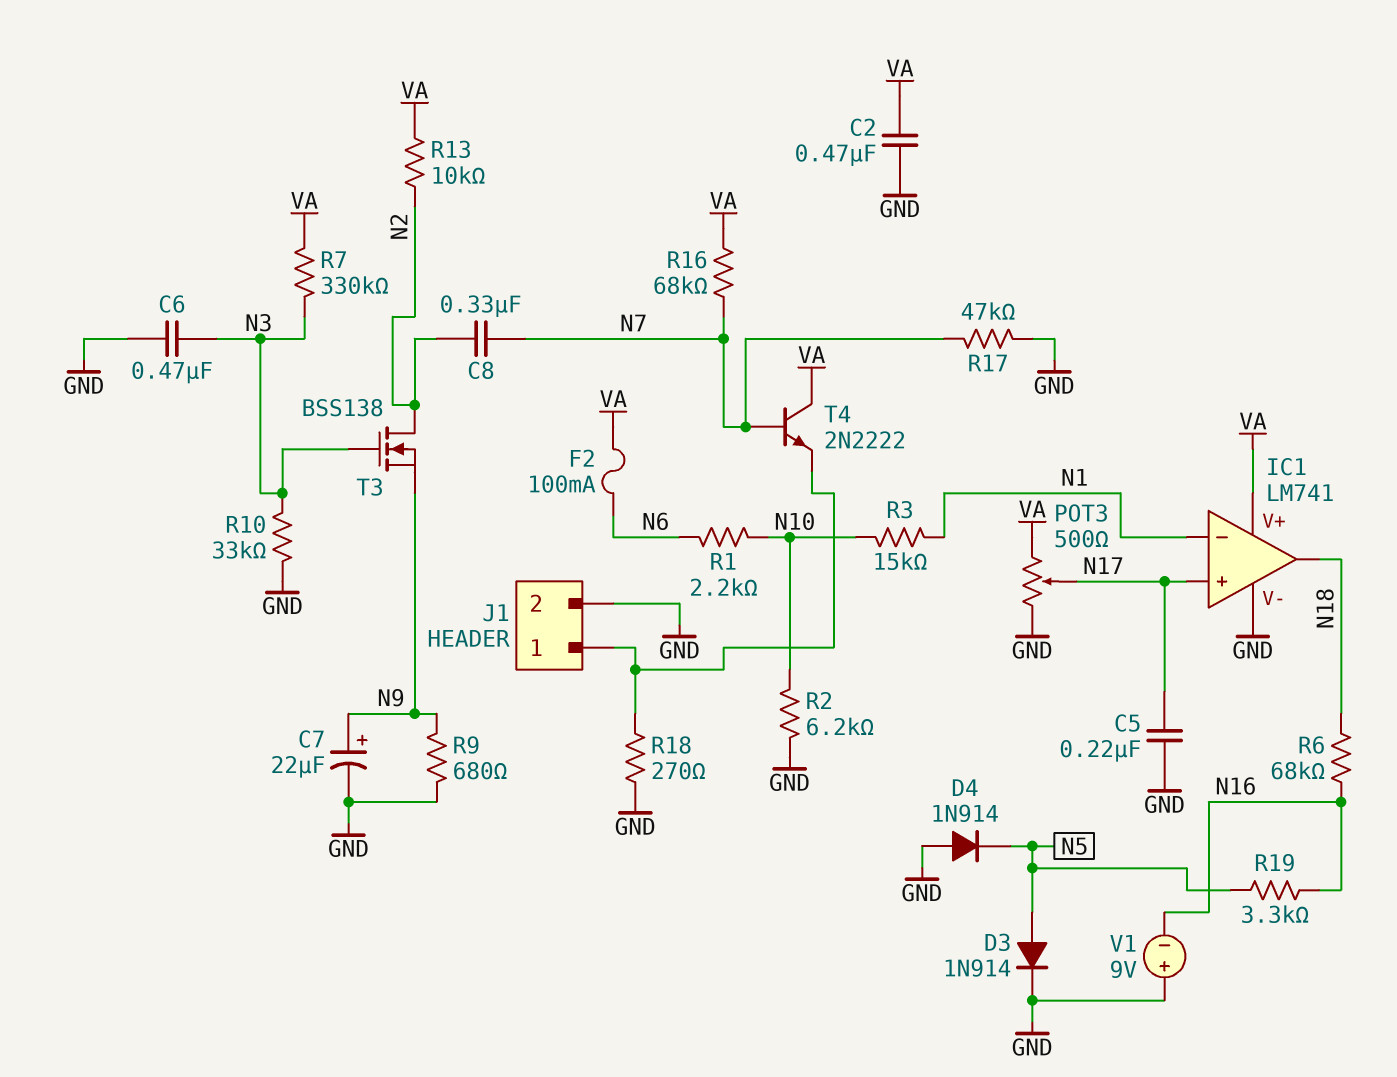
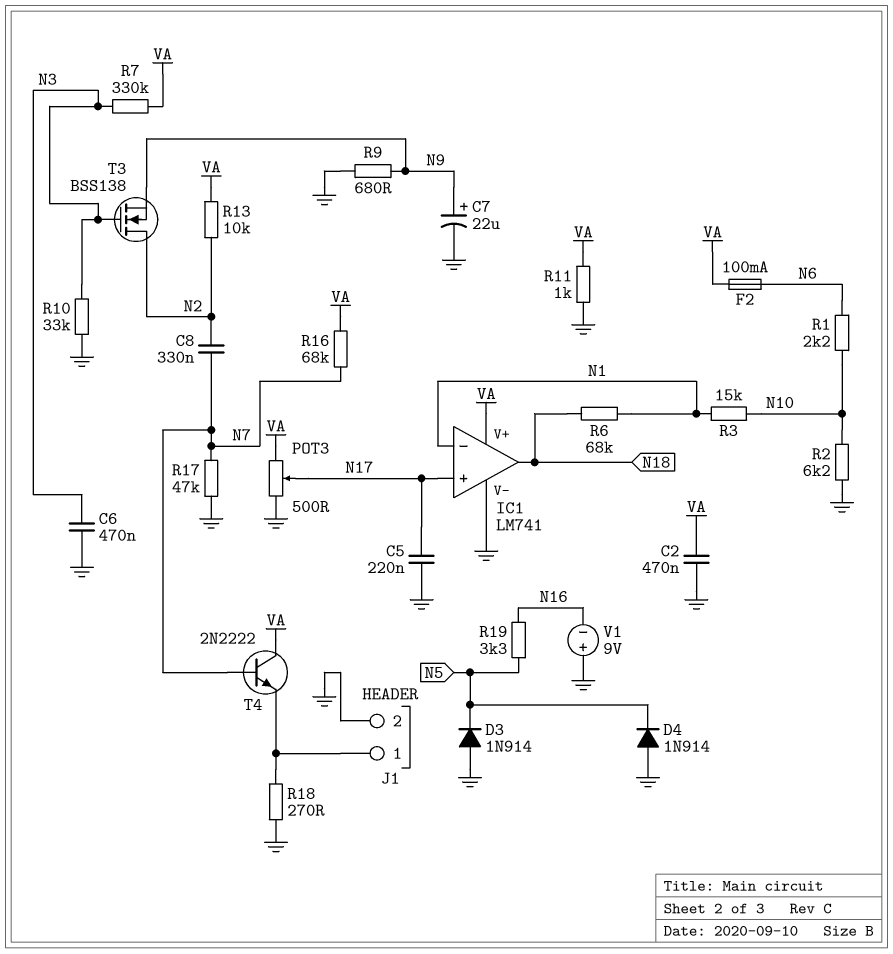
D3: diode 1N914 (A N5, K GND) -> diode 1N914 (A GND, K N5)
R6: 68k (N16, N18) -> 68k (N1, N18)
R11: none -> 1k (GND, VA)

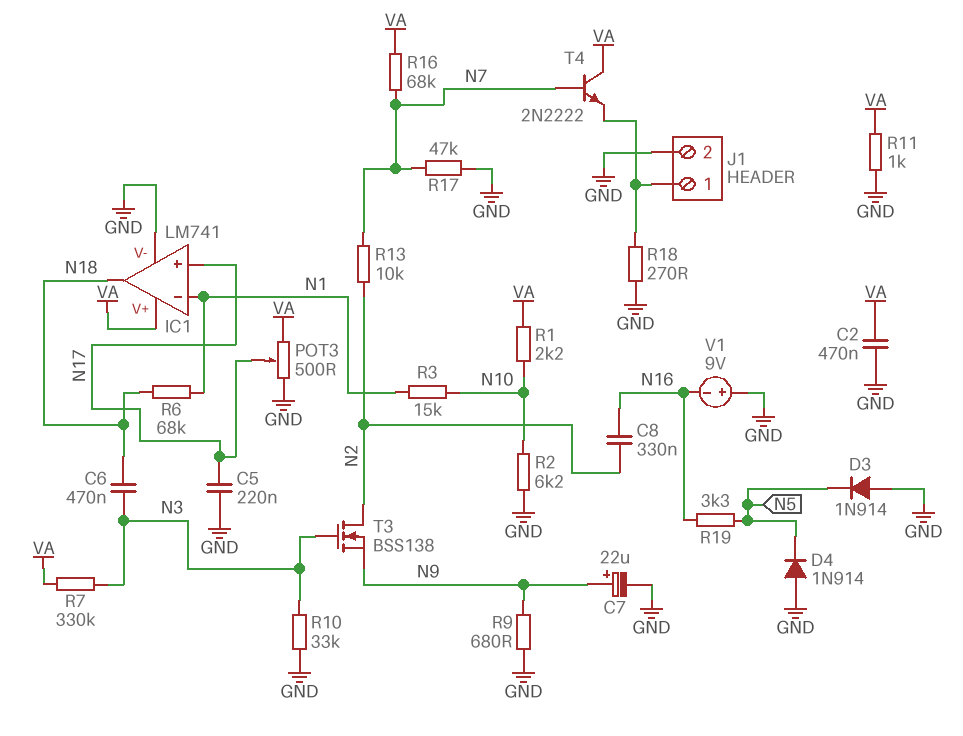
C6: 470nF (GND, N3) -> 470nF (N3, N18)
C8: 330nF (N2, N7) -> 330nF (N2, N16)
F2: 100mA (N6, VA) -> none
R1: 2.2k (N6, N10) -> 2.2k (N10, VA)
R13: 10k (N2, VA) -> 10k (N2, N7)

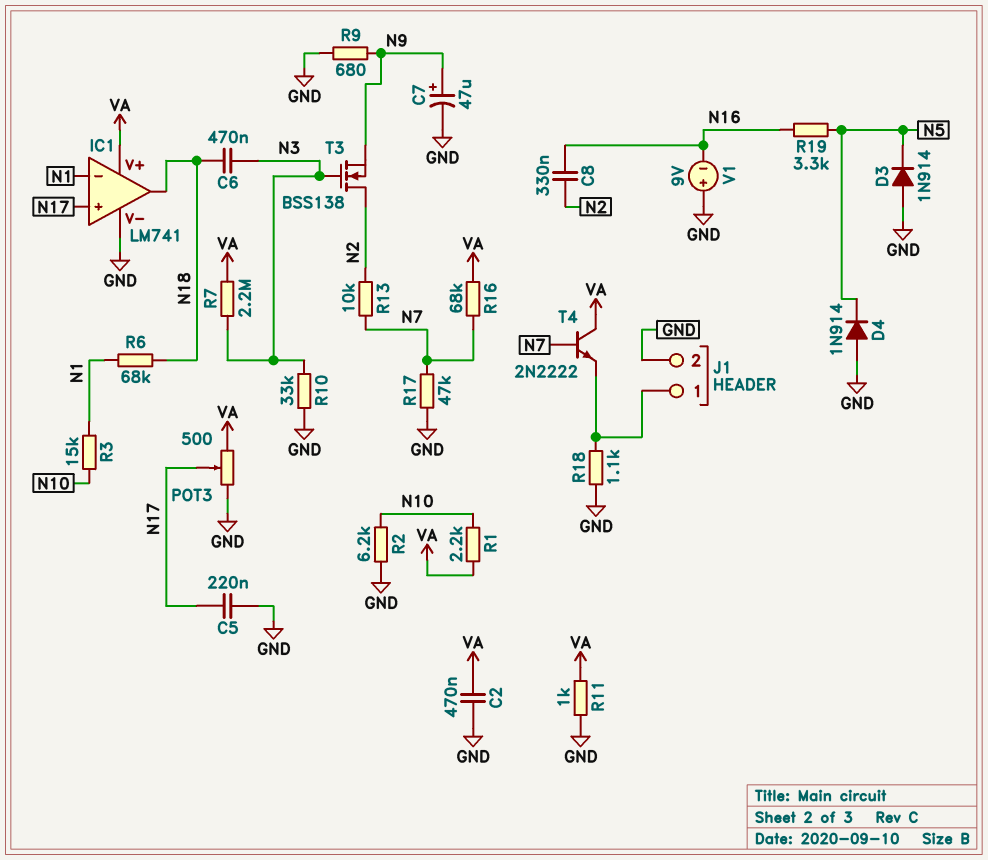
C7: 22uF (plus N9, minus GND) -> 47uF (plus N9, minus GND)
R7: 330k (N3, VA) -> 2.2M (N3, VA)
R18: 270 (GND, J1/1) -> 1.1k (GND, J1/1)

